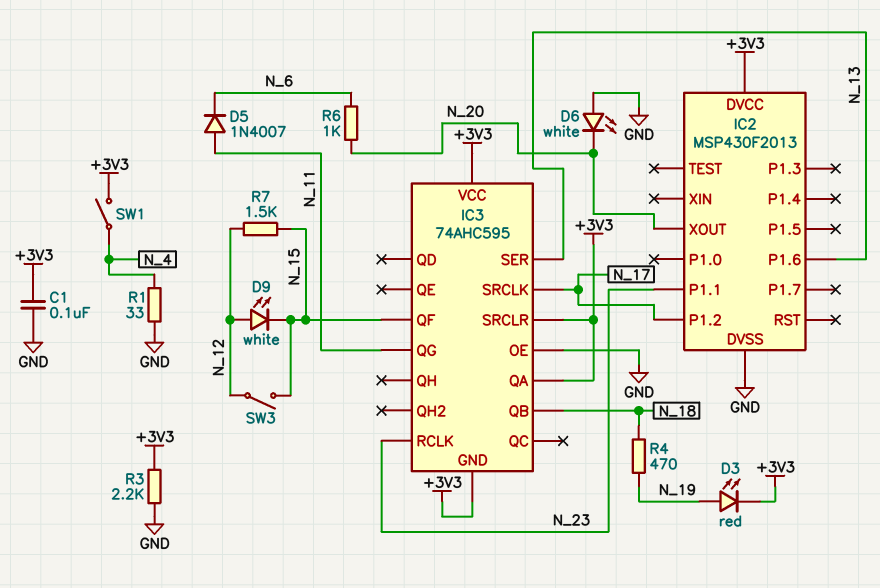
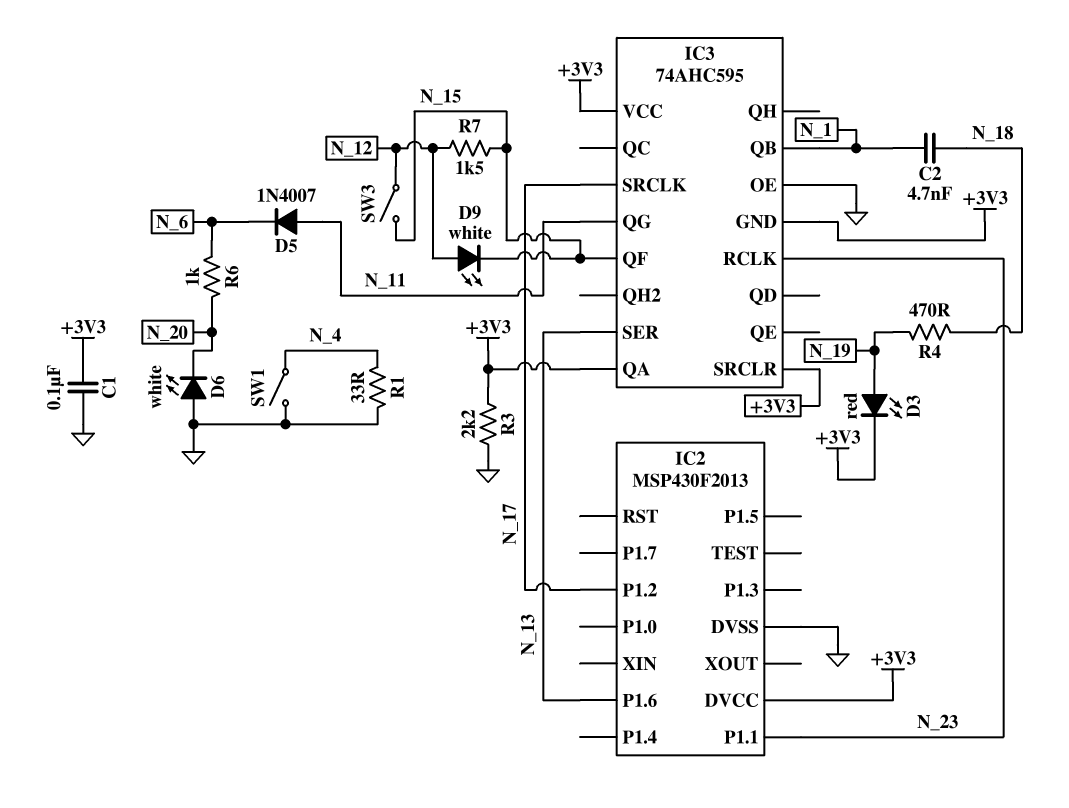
C2: none -> 4.7nF (N_1, N_18)
IC2 pin XOUT: N_20 -> none
IC3 pin QB: N_18 -> N_1
SW1: switch (+3V3, N_4) -> switch (GND, N_4)

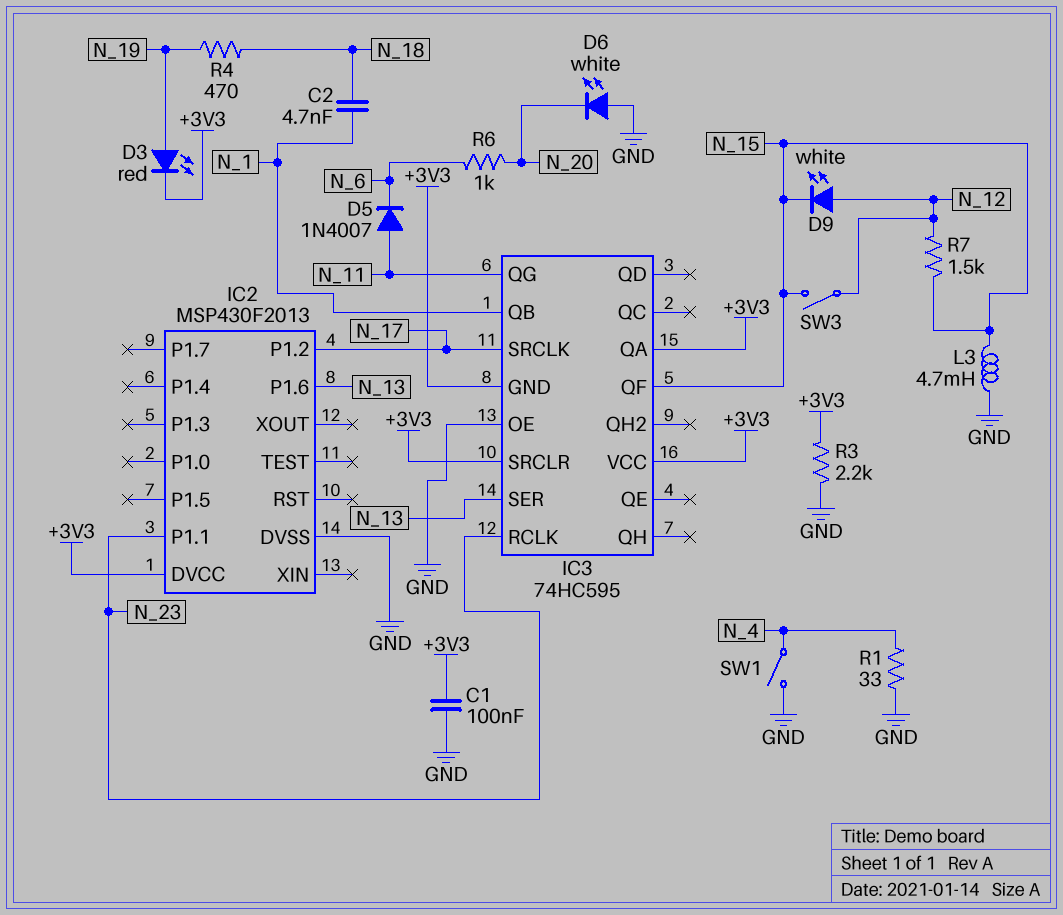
IC3: 74AHC595 -> 74HC595
L3: none -> 4.7mH (GND, N_15)

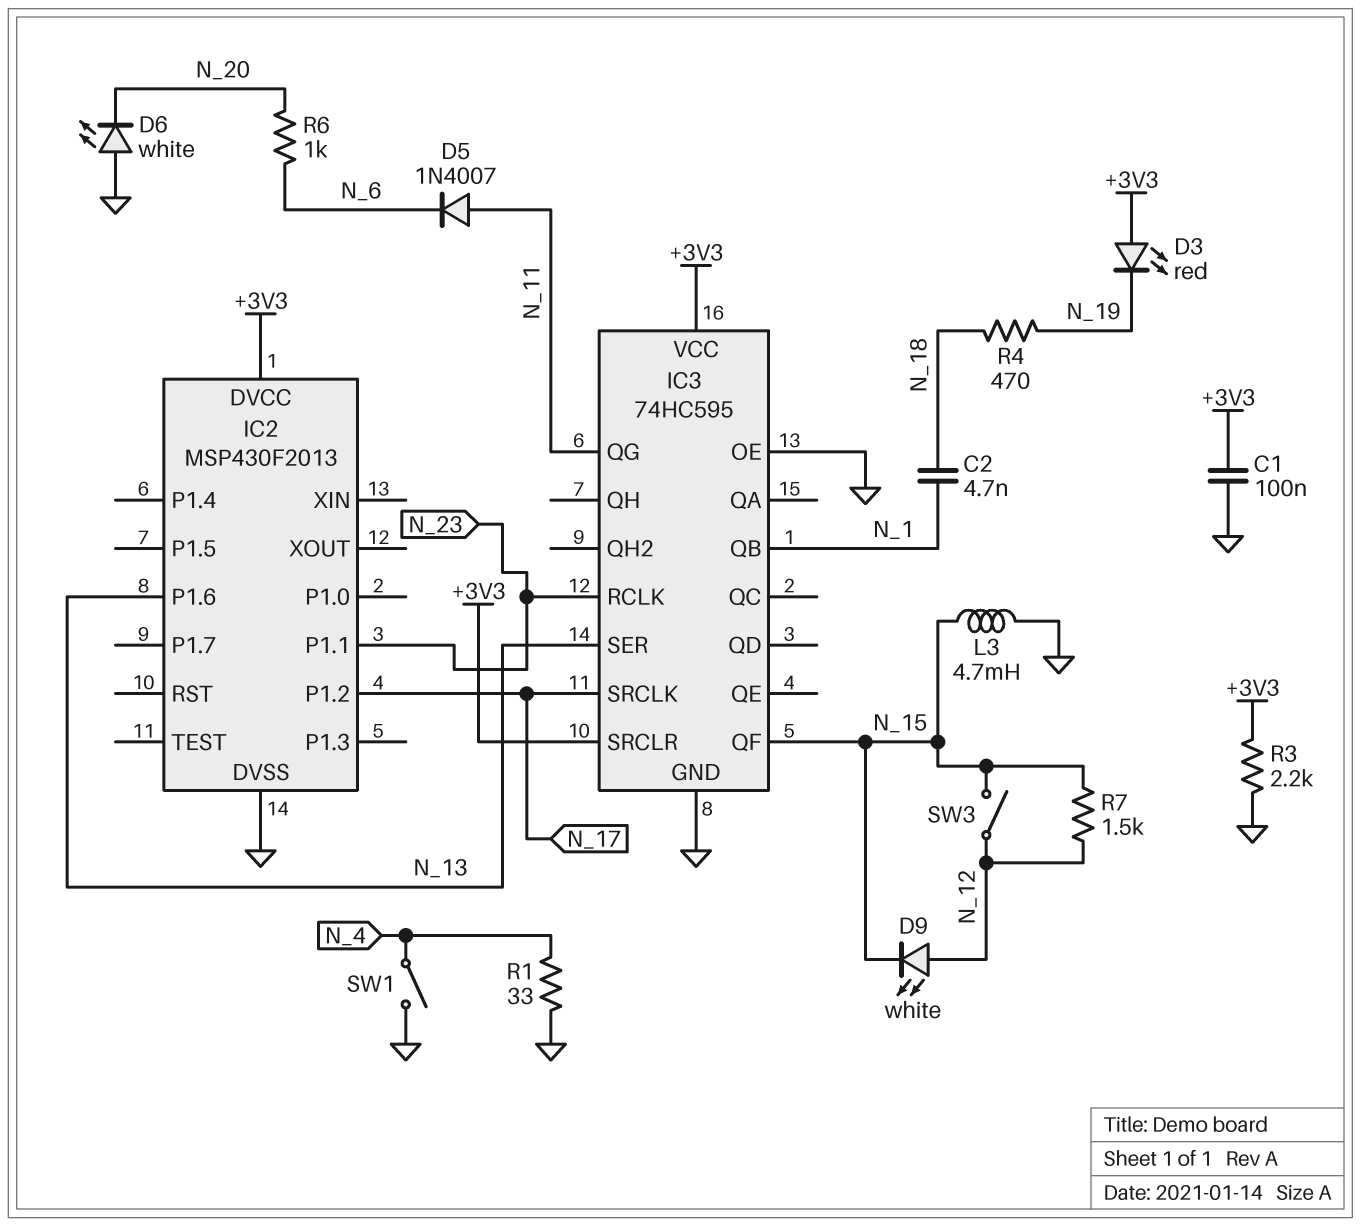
D3: LED red (A N_19, K +3V3) -> LED red (A +3V3, K N_19)
IC3 pin GND: +3V3 -> GND
IC3 pin QA: +3V3 -> none

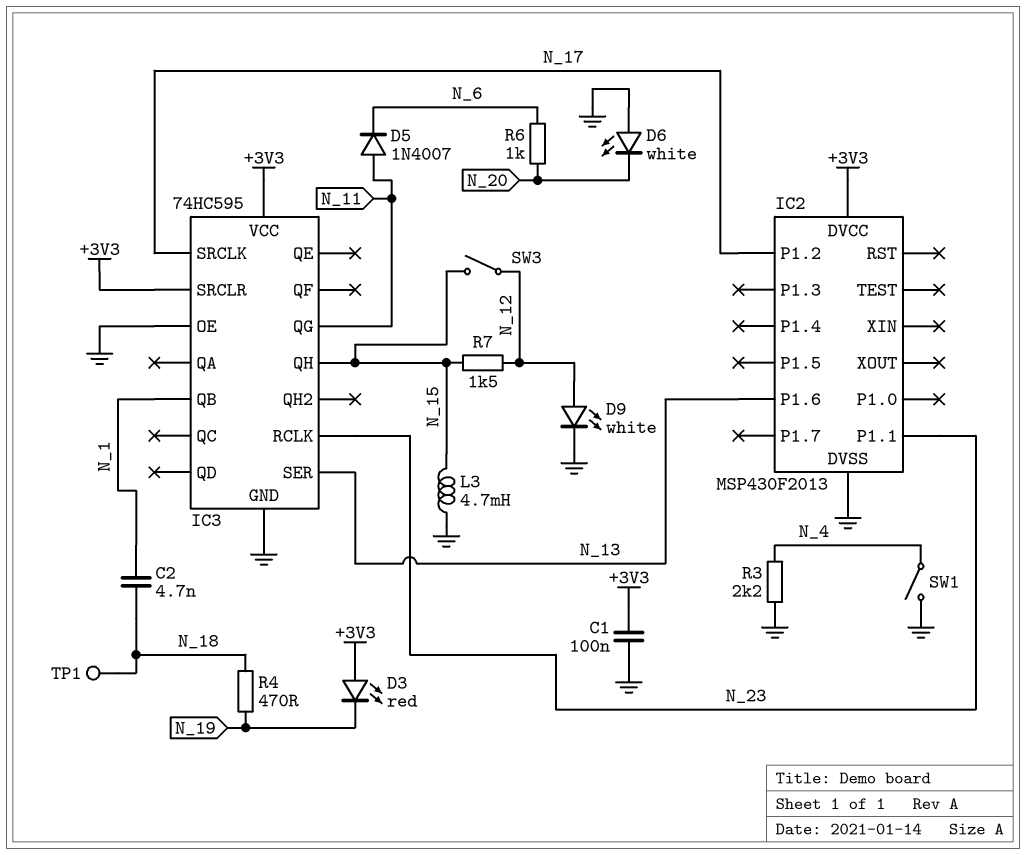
D9: LED white (A N_12, K N_15) -> LED white (A N_12, K GND)
IC3 pin QF: N_15 -> none
IC3 pin QH: none -> N_15
R1: 33 (GND, N_4) -> none
R3: 2.2k (+3V3, GND) -> 2.2k (GND, N_4)
TP1: none -> test point (N_18)

